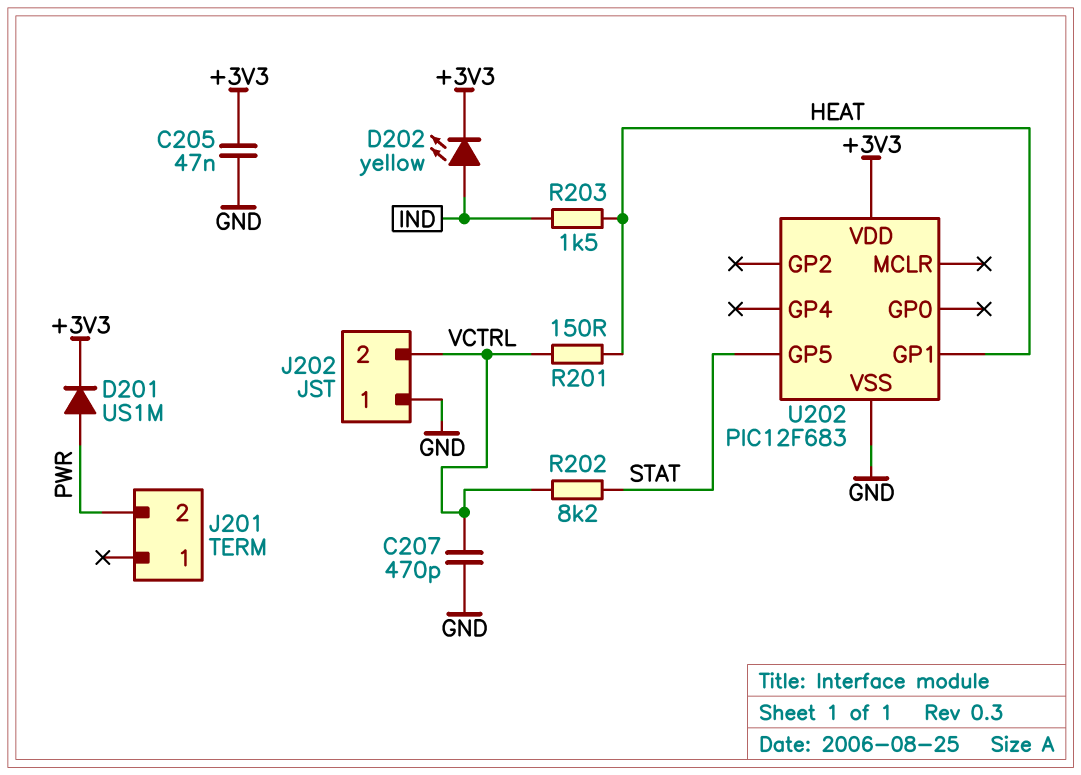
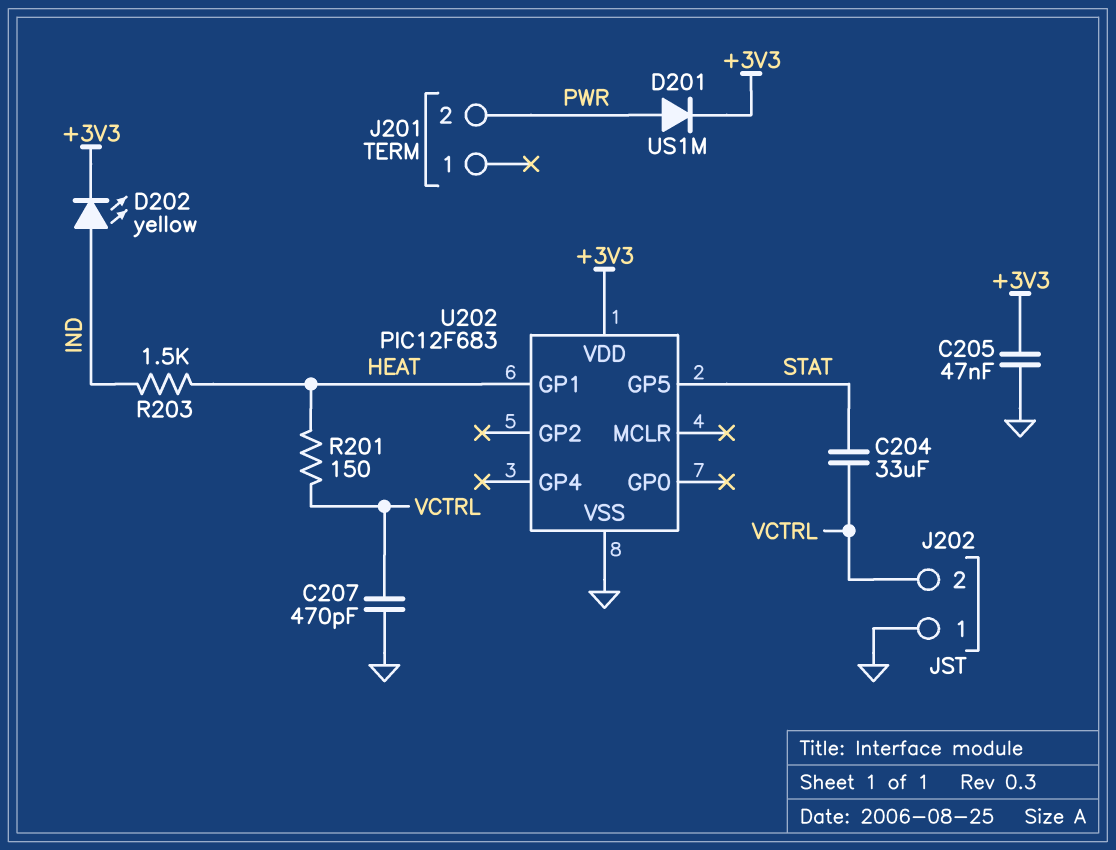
C204: none -> 33uF (STAT, VCTRL)
R202: 8.2k (STAT, VCTRL) -> none

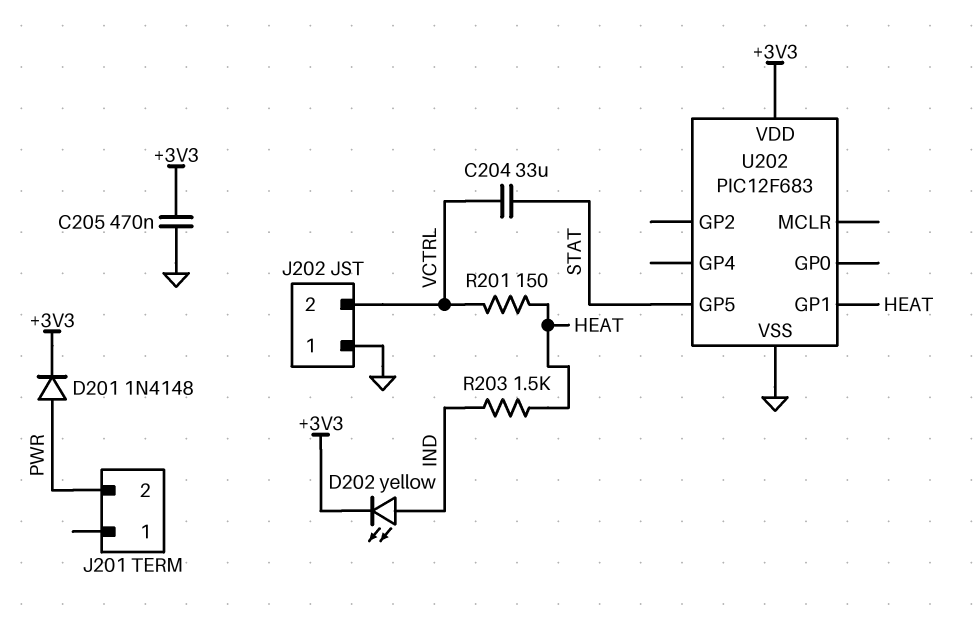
C205: 47nF (+3V3, GND) -> 470nF (+3V3, GND)
C207: 470pF (GND, VCTRL) -> none
D201: diode US1M (A PWR, K +3V3) -> diode 1N4148 (A PWR, K +3V3)

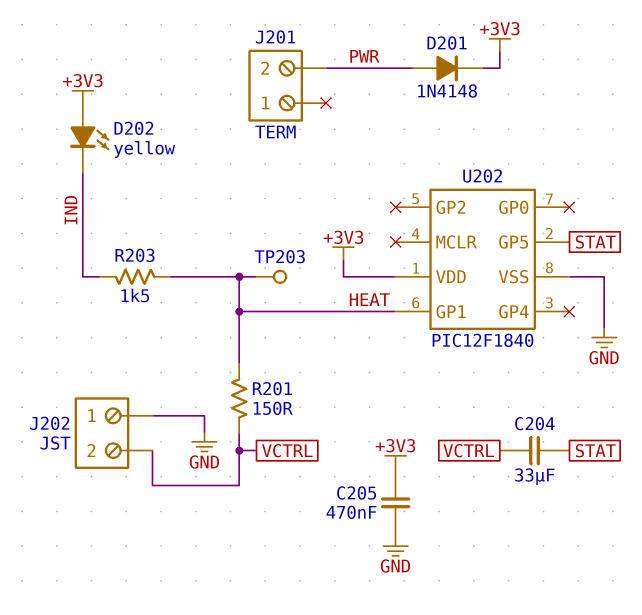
D202: LED yellow (A IND, K +3V3) -> LED yellow (A +3V3, K IND)
TP203: none -> test point (HEAT)
U202: PIC12F683 -> PIC12F1840

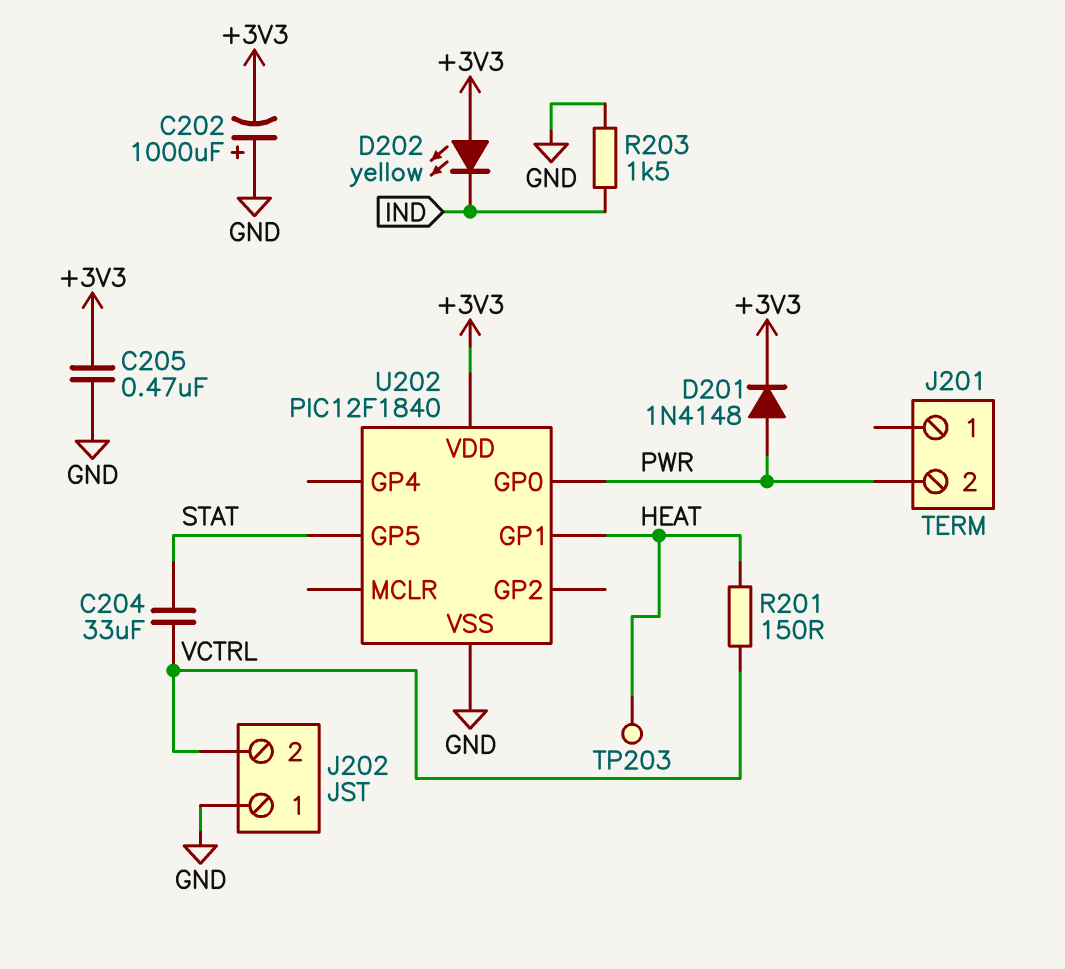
C202: none -> 1000uF (plus GND, minus +3V3)
R203: 1.5k (HEAT, IND) -> 1.5k (GND, IND)
U202 pin GP0: none -> PWR

